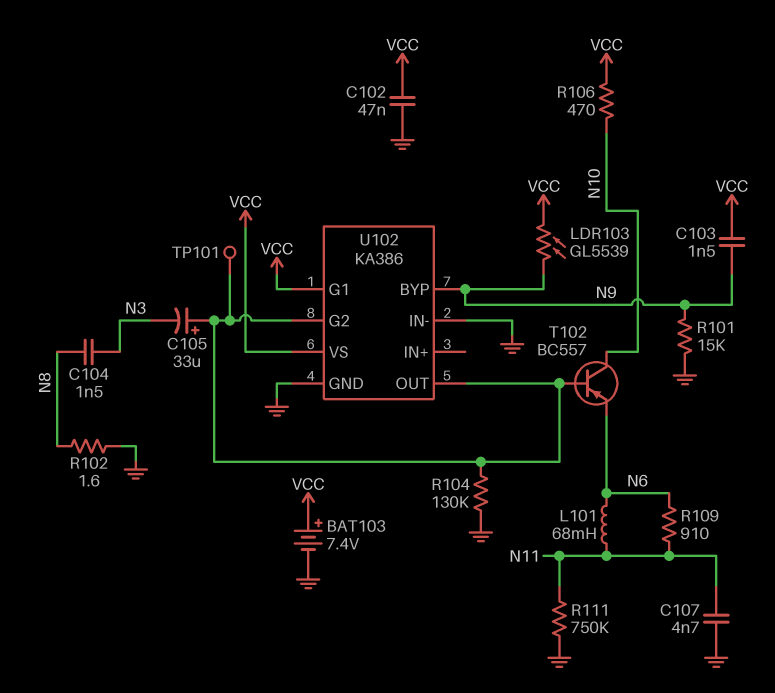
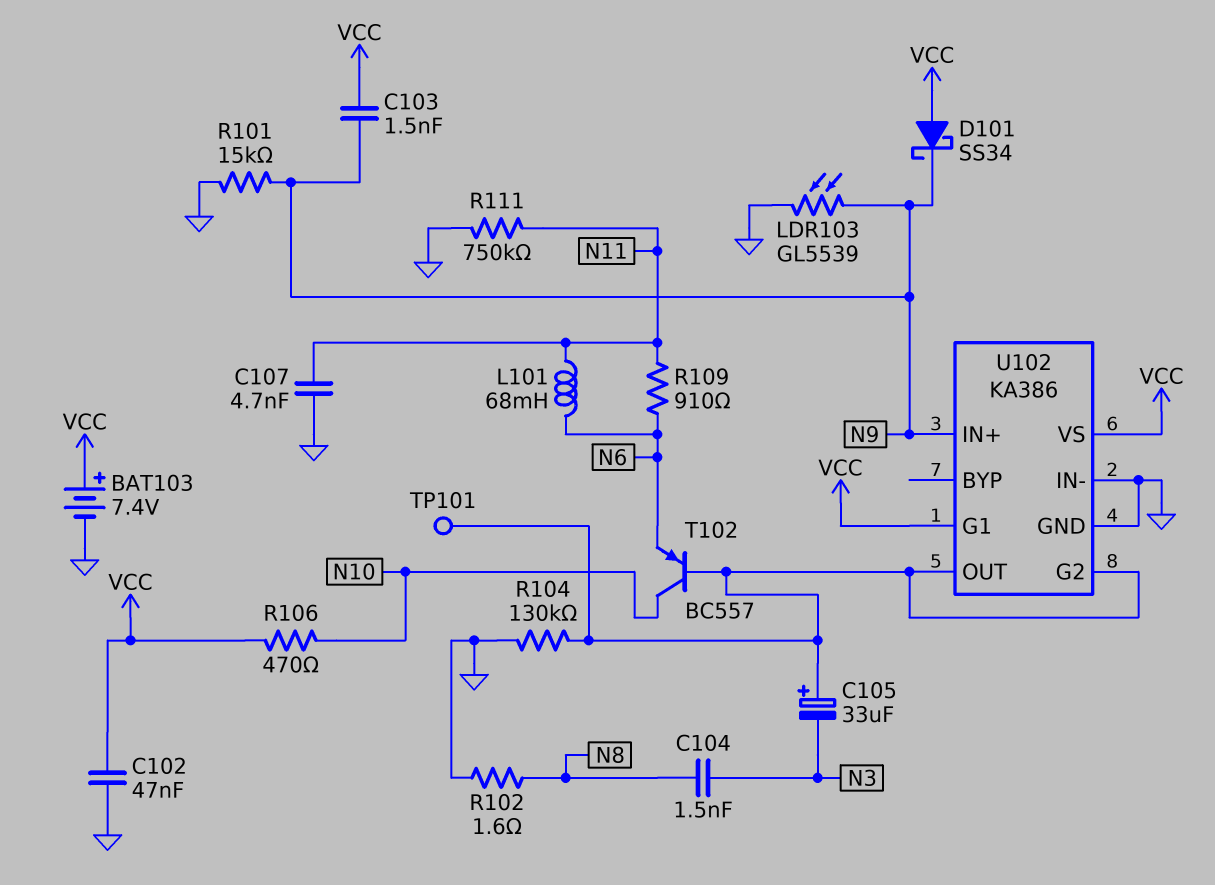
D101: none -> schottky SS34 (A VCC, K N9)
LDR103: GL5539 (N9, VCC) -> GL5539 (GND, N9)
U102 pin BYP: N9 -> none
U102 pin IN+: none -> N9

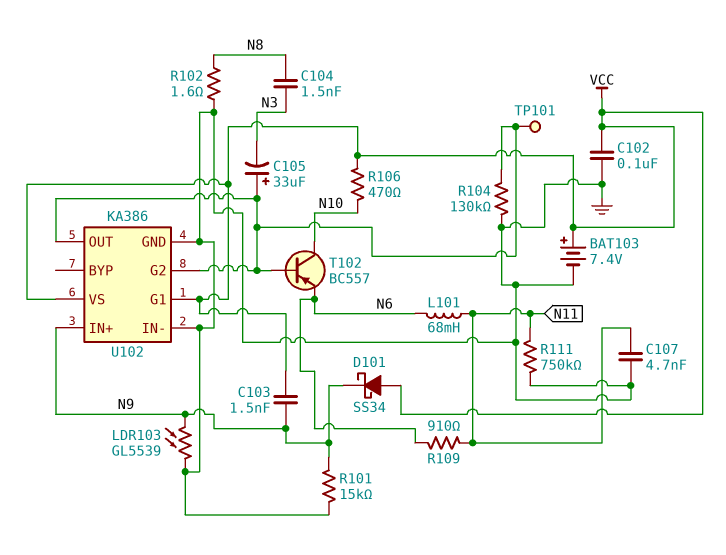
C102: 47nF (GND, VCC) -> 100nF (GND, VCC)

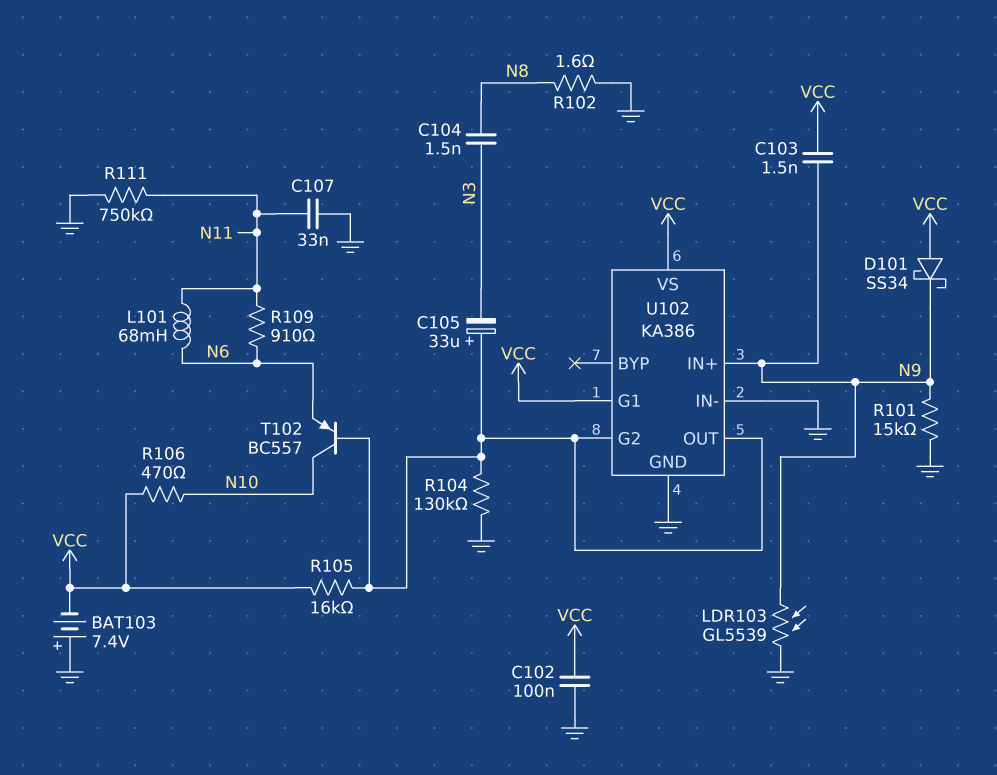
BAT103: 7.4V (plus VCC, minus GND) -> 7.4V (plus GND, minus VCC)
C107: 4.7nF (GND, N11) -> 33nF (GND, N11)
R105: none -> 16k (U102/G2, VCC)
TP101: test point (U102/G2) -> none

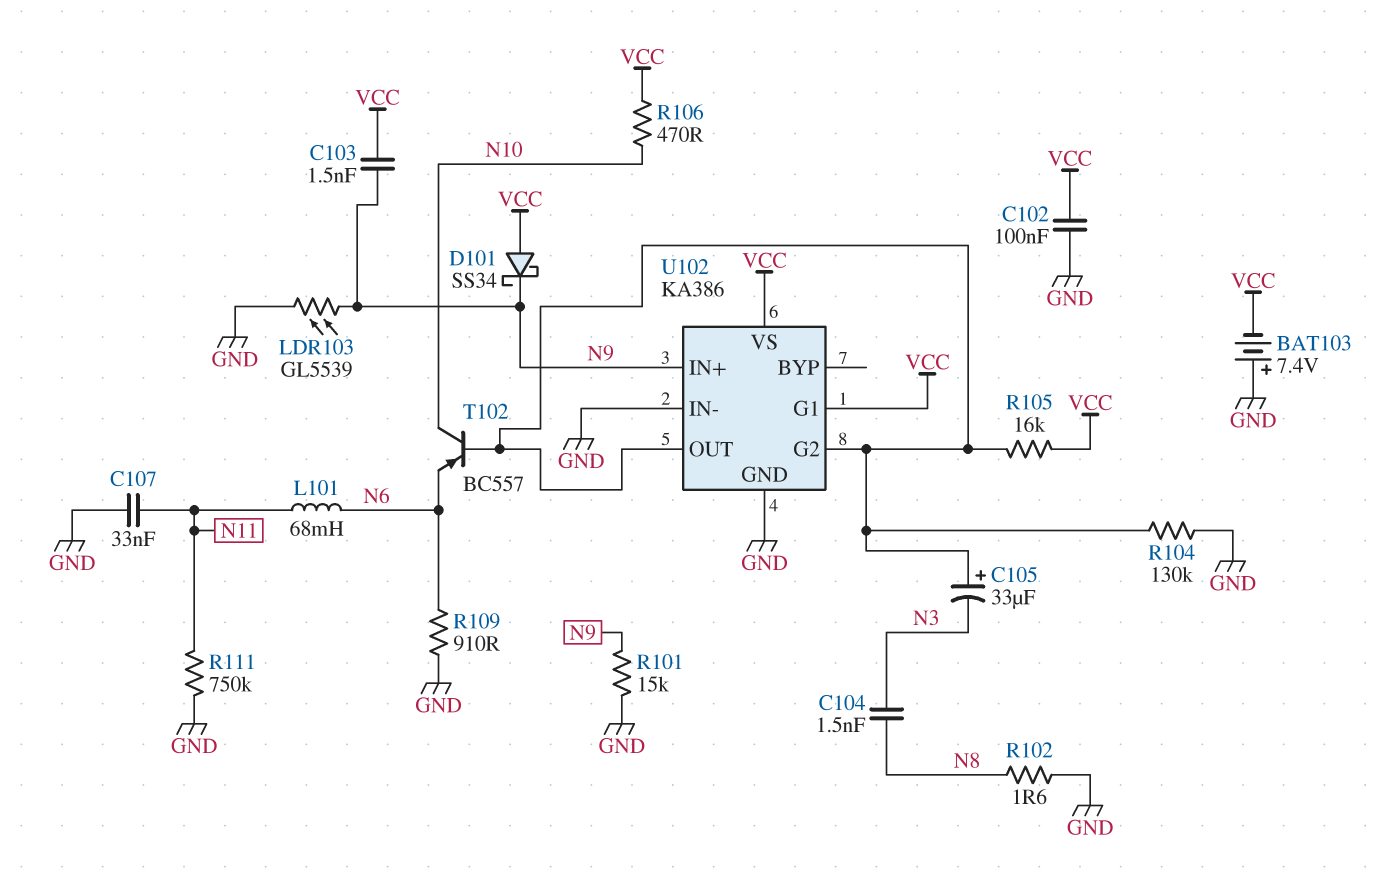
R109: 910 (N6, N11) -> 910 (GND, N6)

